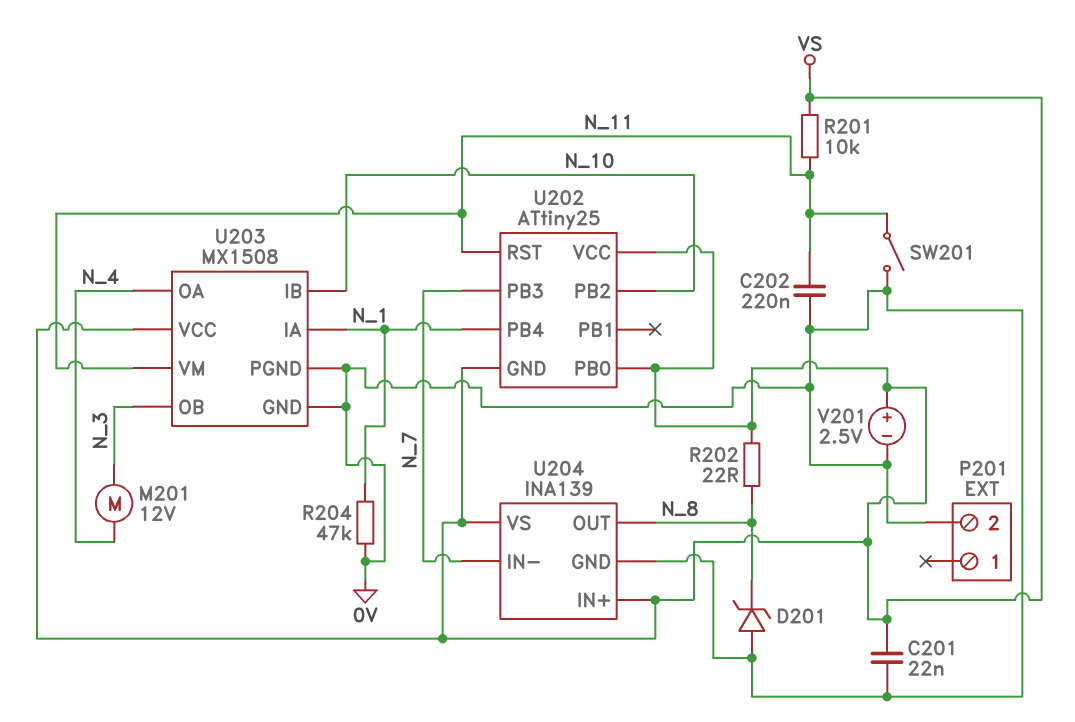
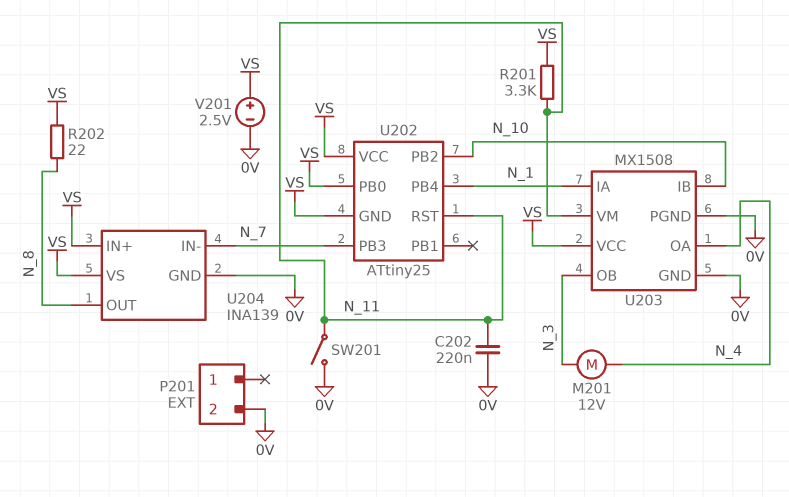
C201: 22nF (0V, VS) -> none
D201: zener (A 0V, K N_8) -> none
R201: 10k (N_11, VS) -> 3.3k (N_11, VS)
R204: 47k (0V, N_1) -> none

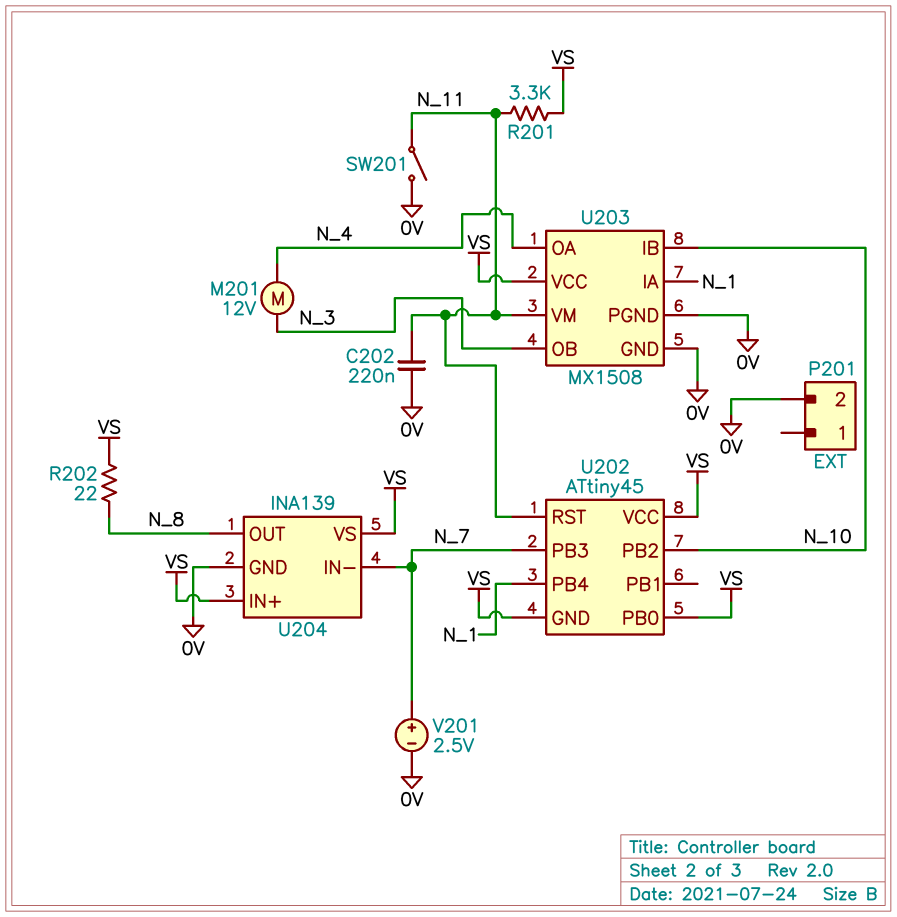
U202: ATtiny25 -> ATtiny45
V201: 2.5V (plus VS, minus 0V) -> 2.5V (plus N_7, minus 0V)

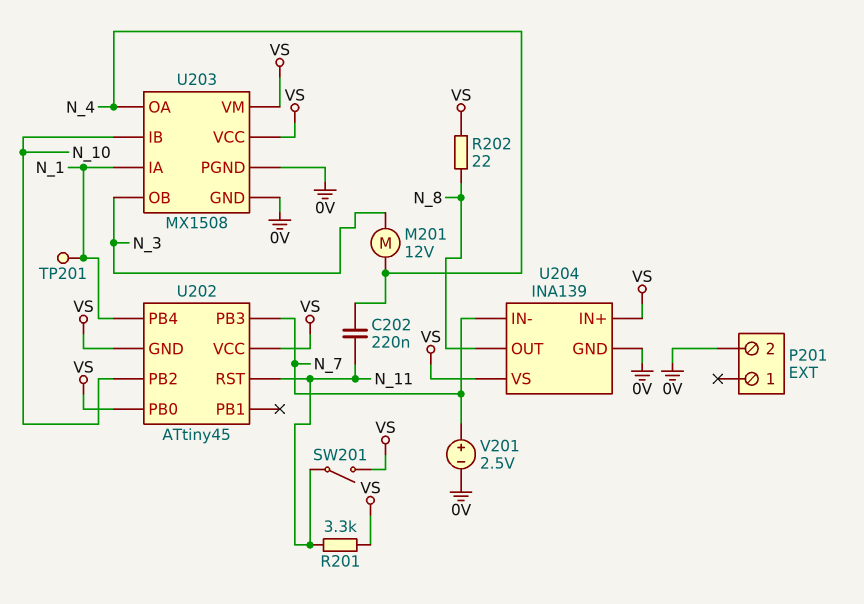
C202: 220nF (0V, N_11) -> 220nF (N_4, N_11)
SW201: switch (0V, N_11) -> switch (N_11, VS)
TP201: none -> test point (N_1)
U203 pin VM: N_11 -> VS

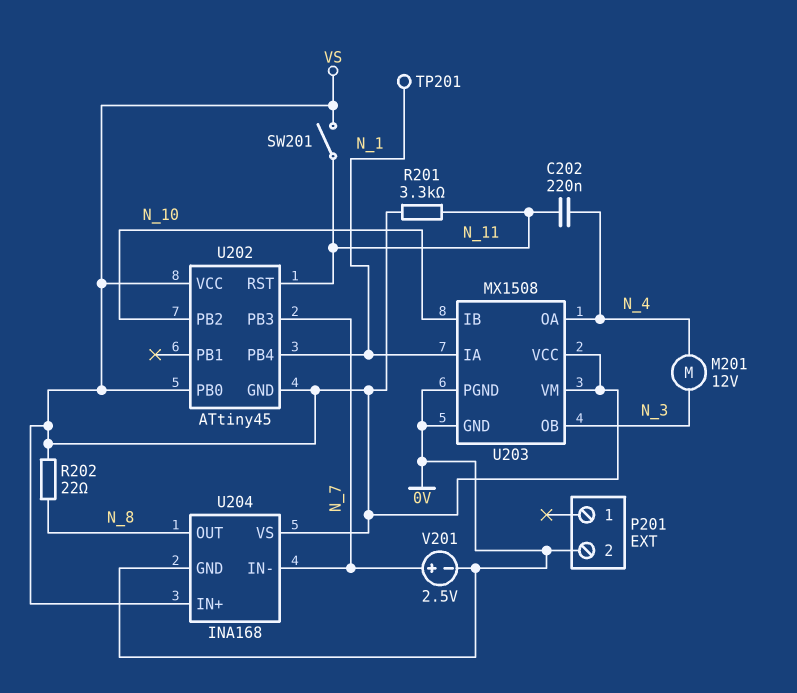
U204: INA139 -> INA168

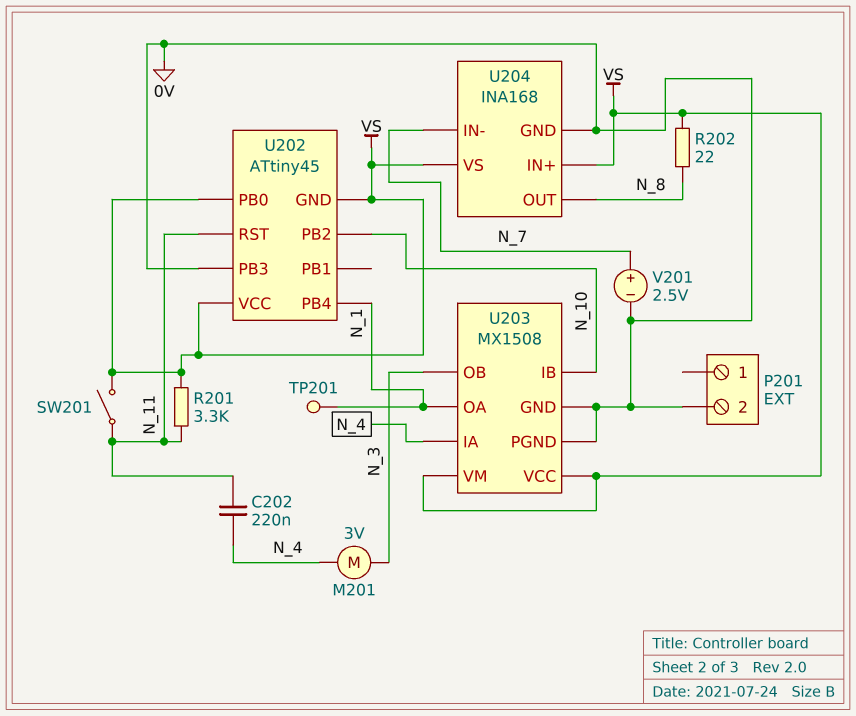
M201: motor 12V (N_3, N_4) -> motor 3V (N_3, N_4)
U202 pin PB3: N_7 -> 0V
U203 pin IA: N_1 -> N_4
U203 pin OA: N_4 -> N_1

